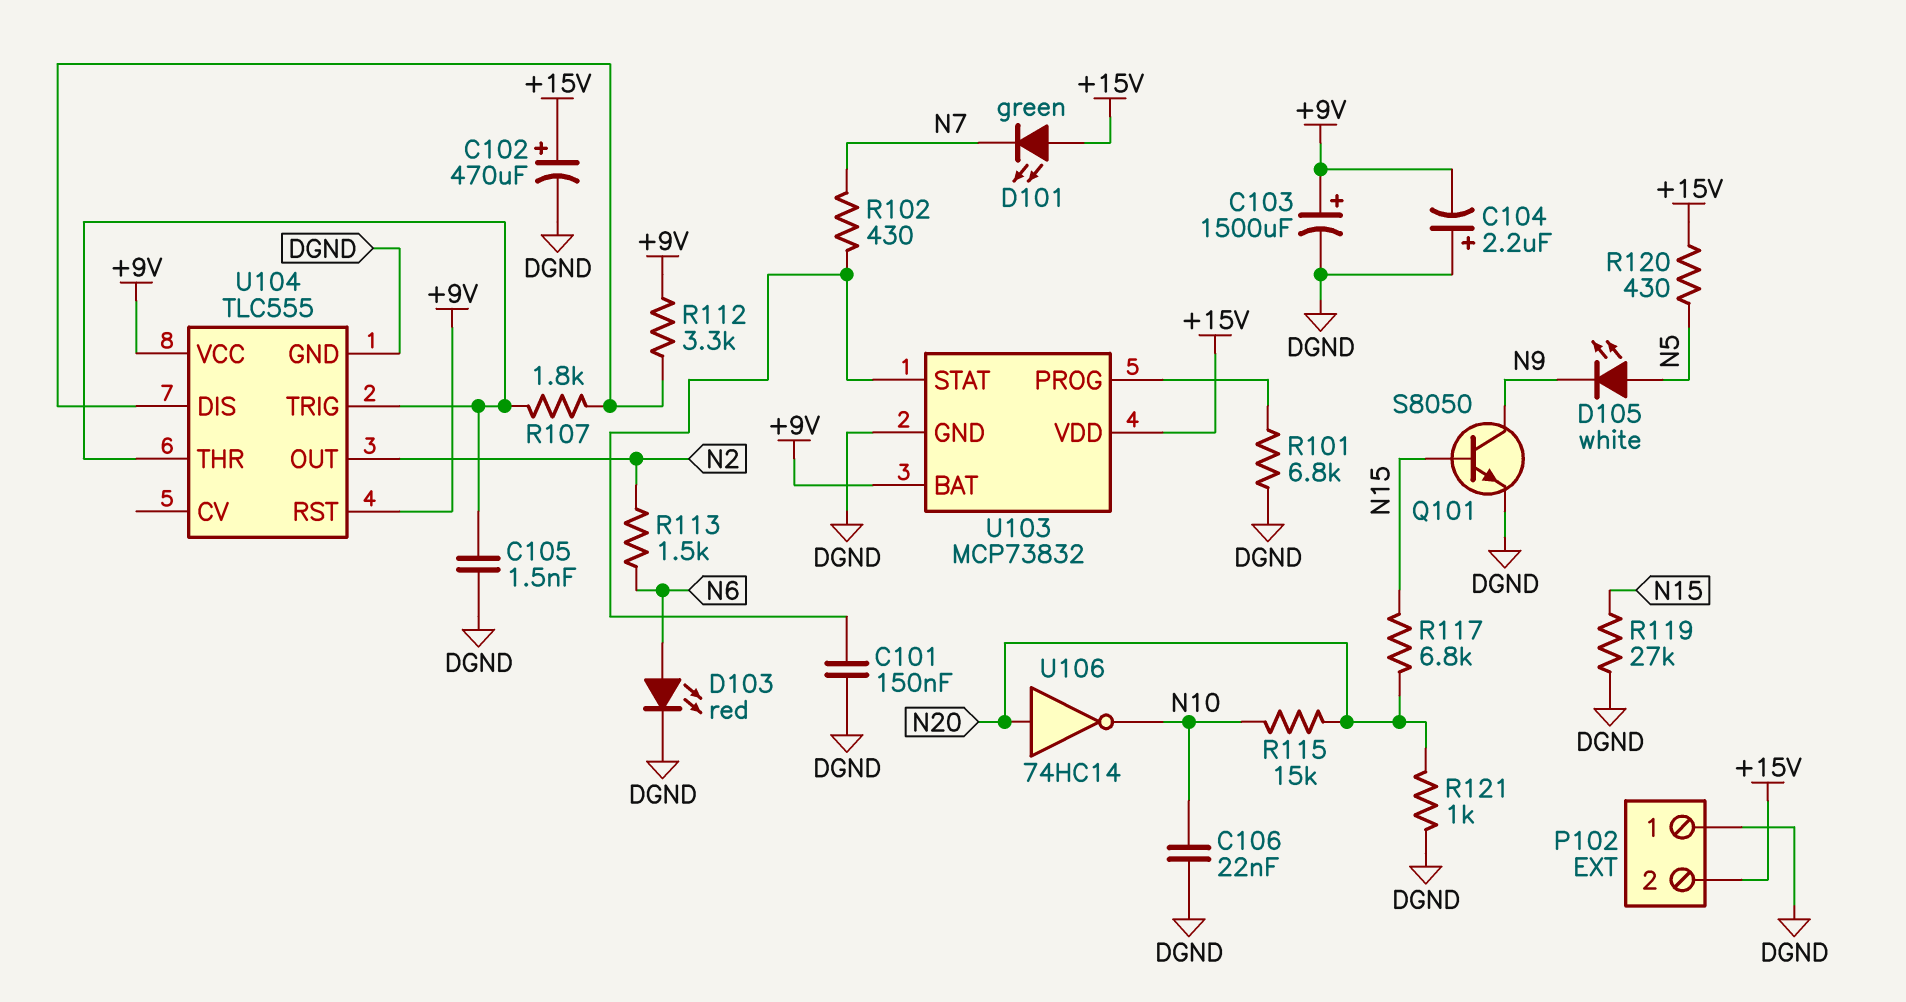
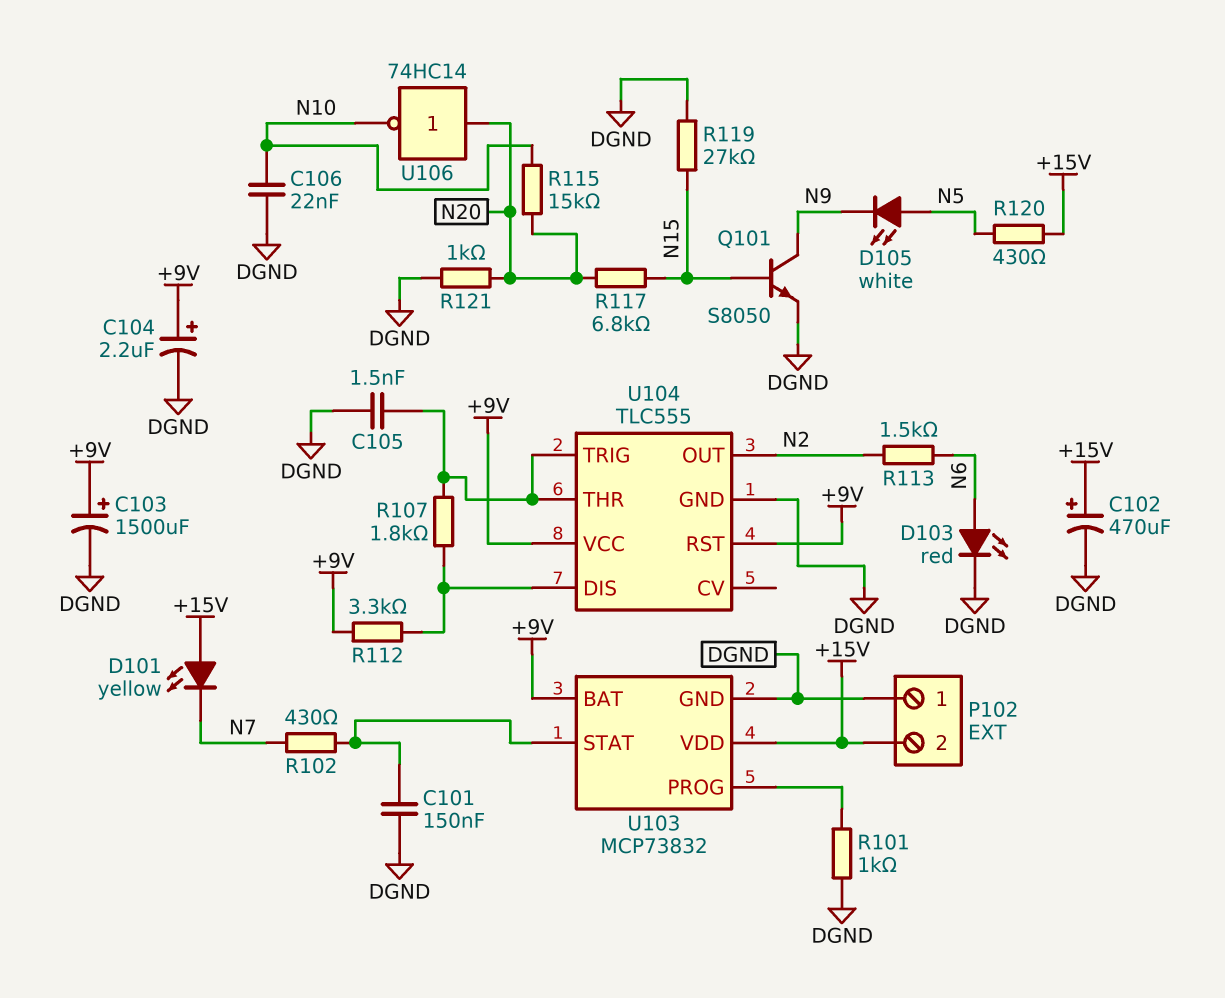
C104: 2.2uF (plus DGND, minus +9V) -> 2.2uF (plus +9V, minus DGND)
D101: LED green (A +15V, K N7) -> LED yellow (A +15V, K N7)
R101: 6.8k (DGND, U103/PROG) -> 1k (DGND, U103/PROG)

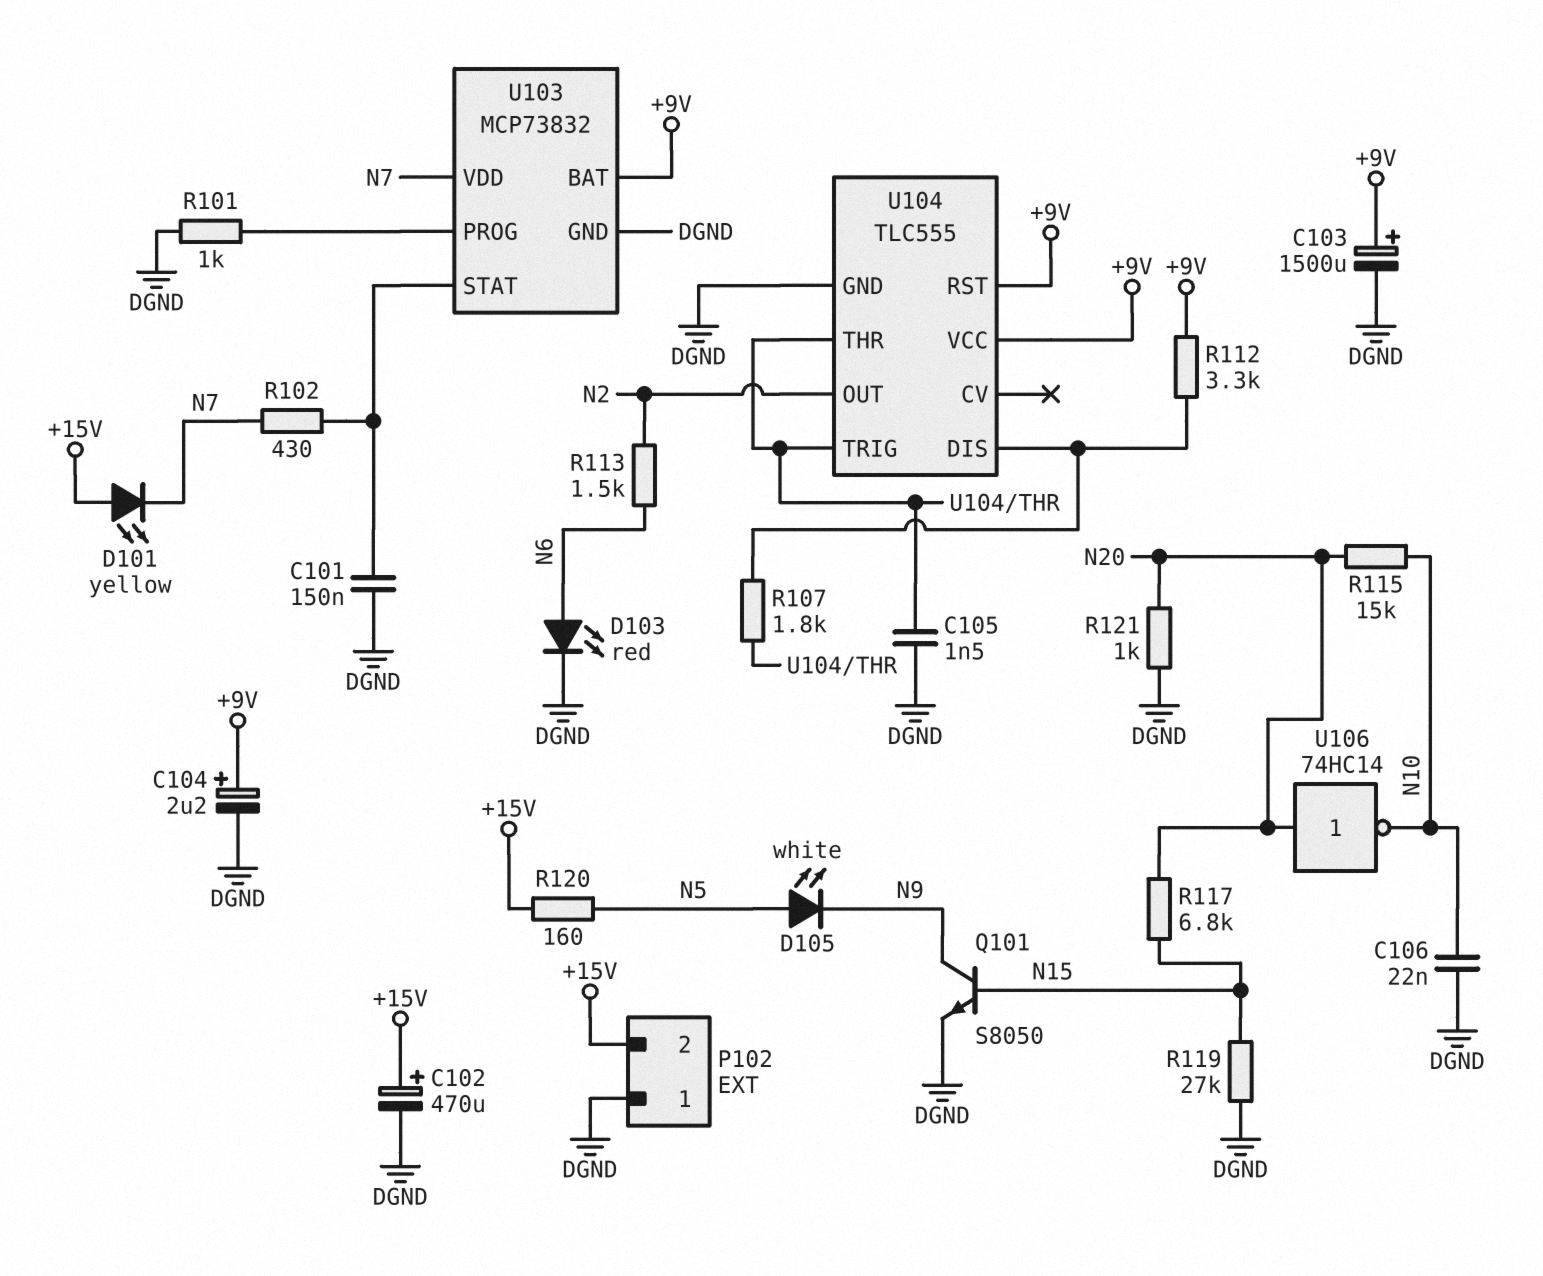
R120: 430 (+15V, N5) -> 160 (+15V, N5)
U103 pin VDD: +15V -> N7

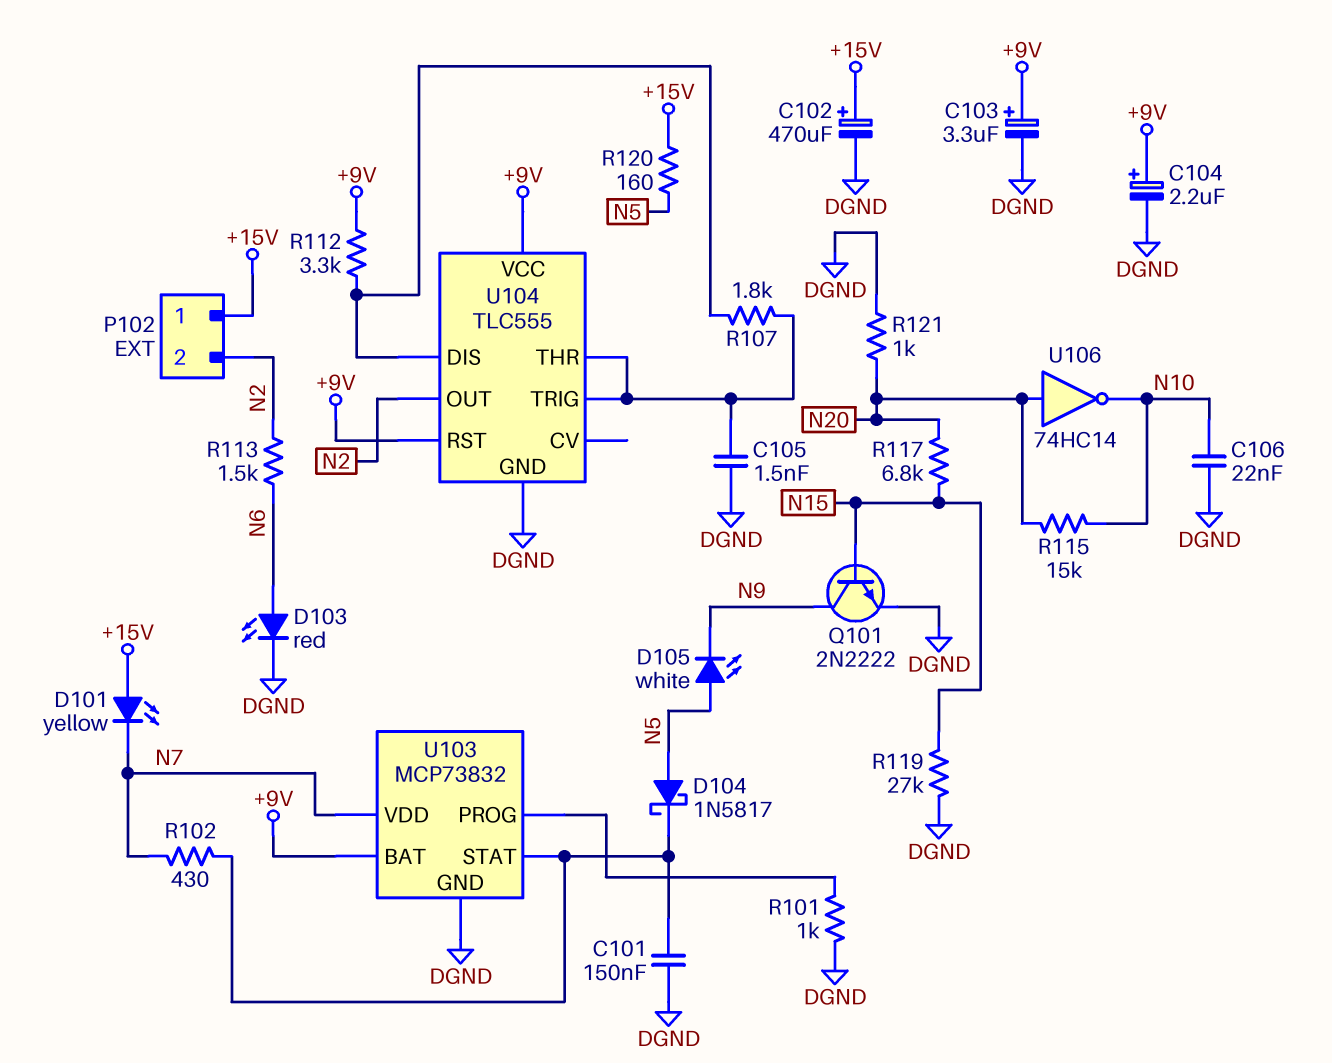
C103: 1500uF (plus +9V, minus DGND) -> 3.3uF (plus +9V, minus DGND)
D104: none -> schottky 1N5817 (A N5, K U103/STAT)
P102 pin 1: DGND -> +15V
P102 pin 2: +15V -> N2
Q101: NPN S8050 (B N15, C N9, E DGND) -> NPN 2N2222 (B N15, C N9, E DGND)

